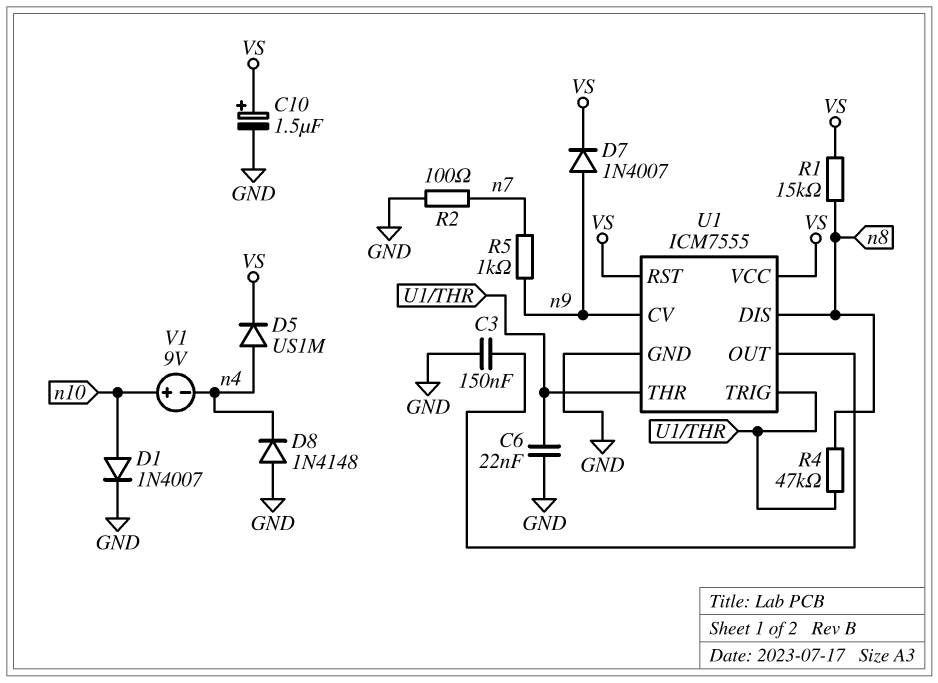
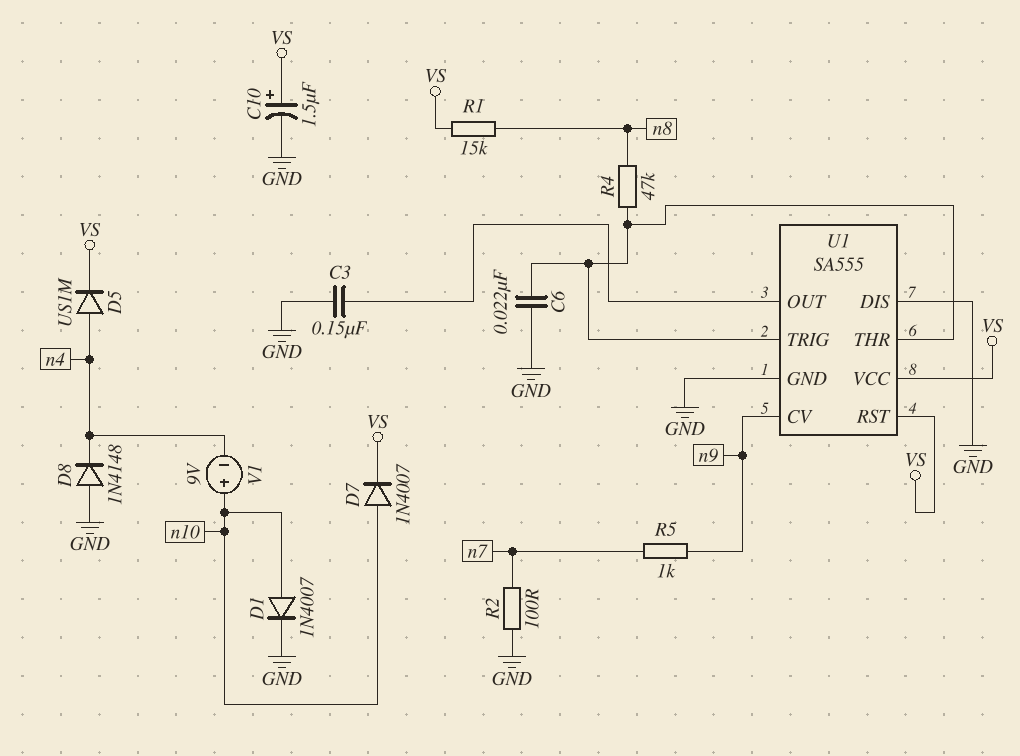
D7: diode 1N4007 (A n9, K VS) -> diode 1N4007 (A n10, K VS)
U1: ICM7555 -> SA555
U1 pin DIS: n8 -> GND

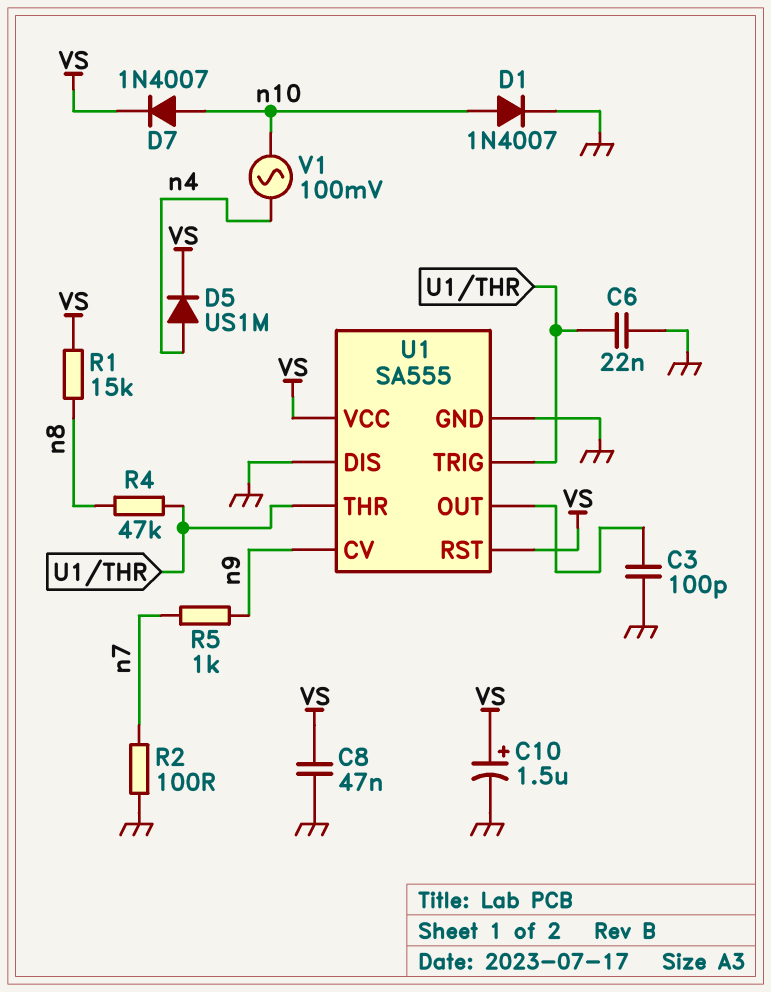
C3: 150nF (GND, U1/OUT) -> 100pF (GND, U1/OUT)
C8: none -> 47nF (GND, VS)
D8: diode 1N4148 (A GND, K n4) -> none
V1: 9V (plus n10, minus n4) -> AC 100mV (n4, n10)

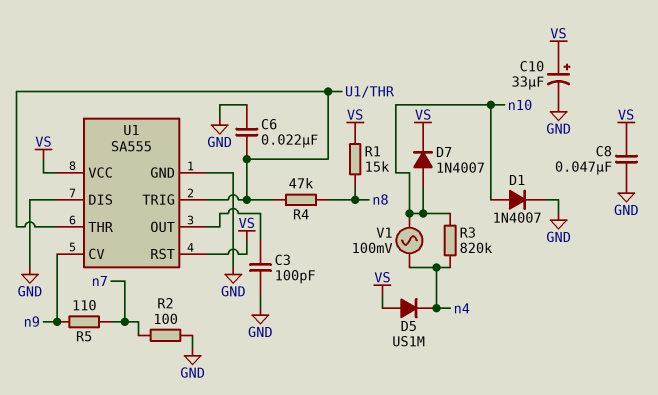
C10: 1.5uF (plus VS, minus GND) -> 33uF (plus VS, minus GND)
D5: diode US1M (A n4, K VS) -> diode US1M (A VS, K n4)
R3: none -> 820k (n4, n10)
R5: 1k (n7, n9) -> 110 (n7, n9)

